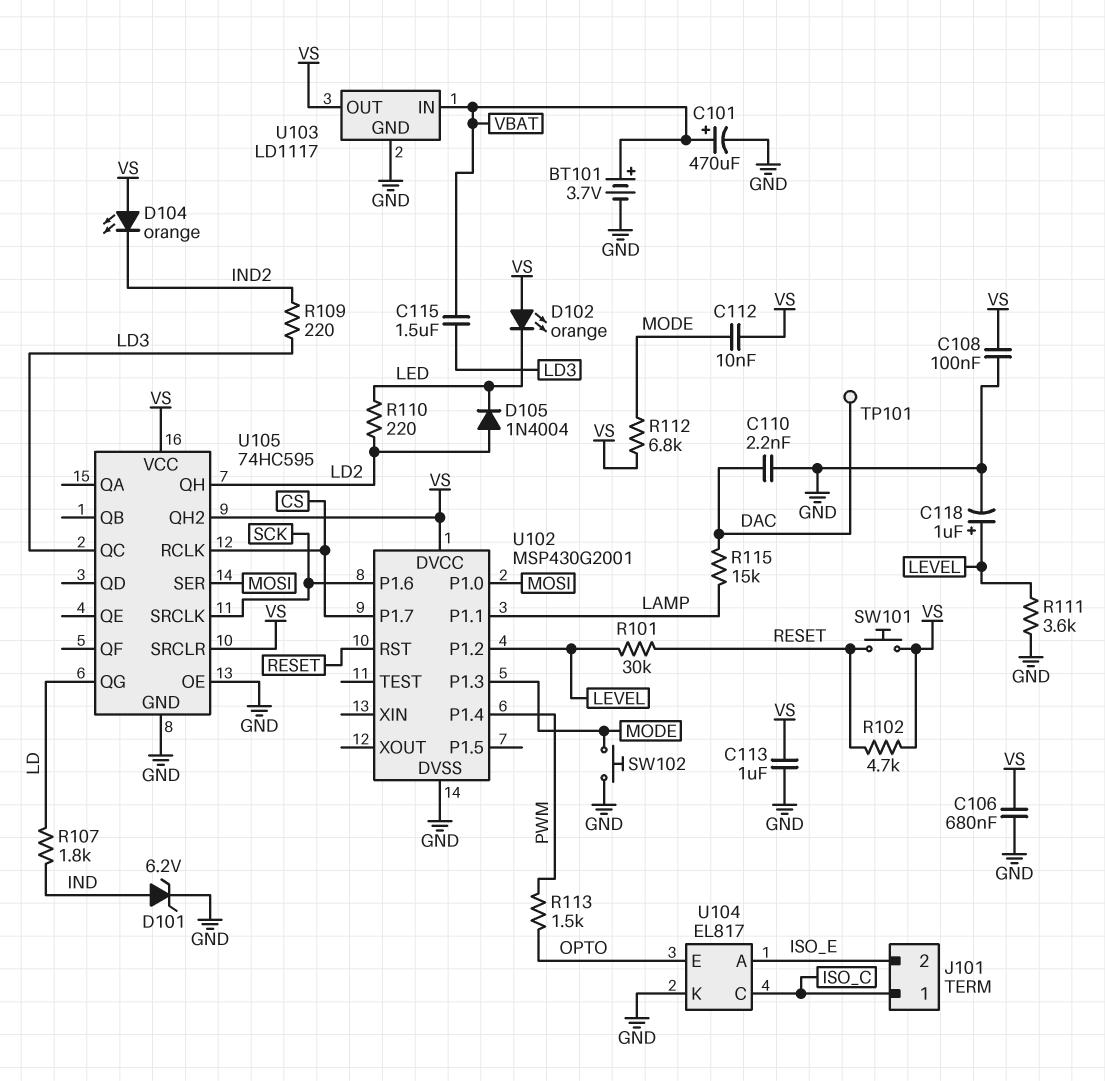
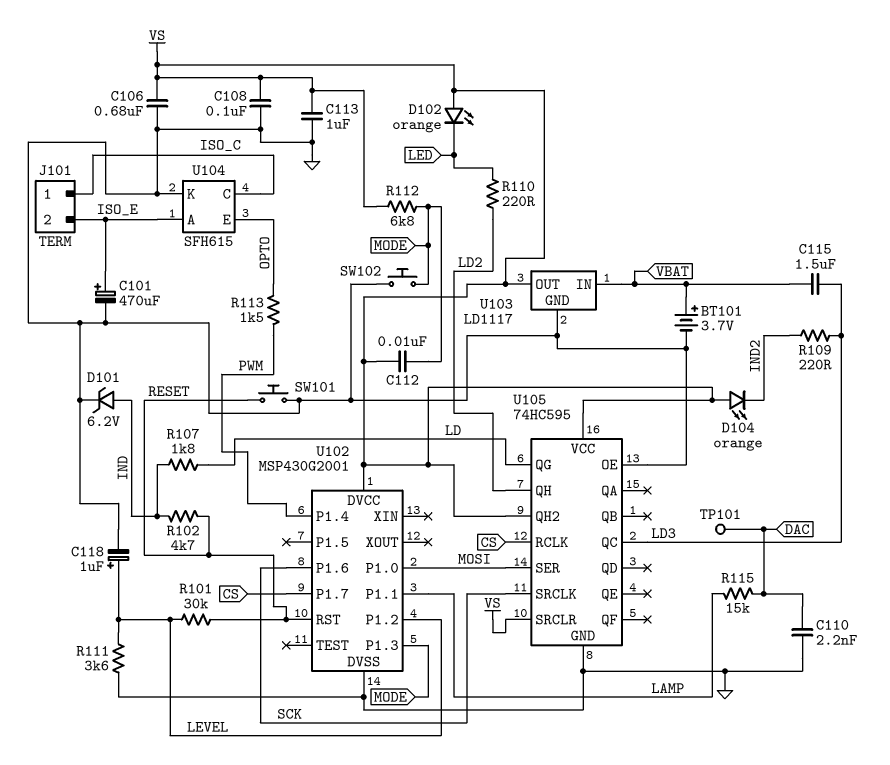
C101: 470uF (plus VBAT, minus GND) -> 470uF (plus ISO_E, minus GND)
D105: diode 1N4004 (A LD2, K LED) -> none
R102: 4.7k (RESET, VS) -> 4.7k (IND, RESET)
SW101: button (RESET, VS) -> button (GND, RESET)
U104: EL817 -> SFH615

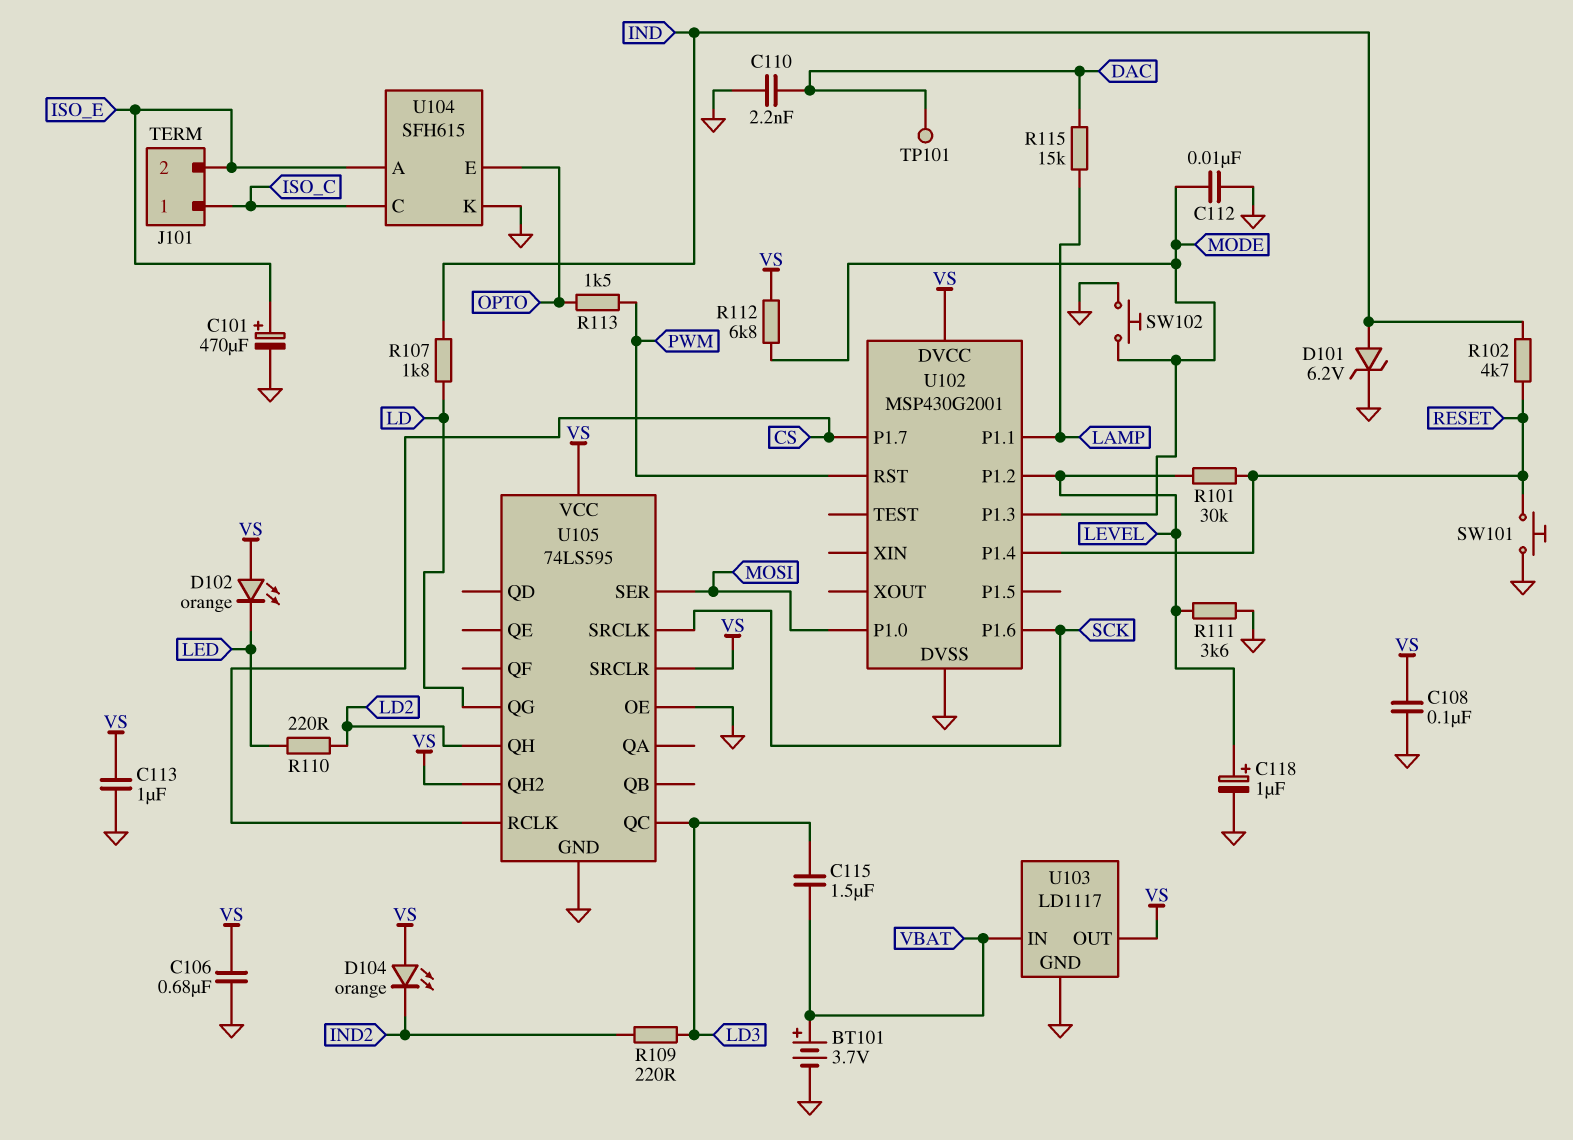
C112: 10nF (MODE, VS) -> 10nF (GND, MODE)
U102 pin P1.4: PWM -> RESET
U102 pin RST: RESET -> PWM
U105: 74HC595 -> 74LS595

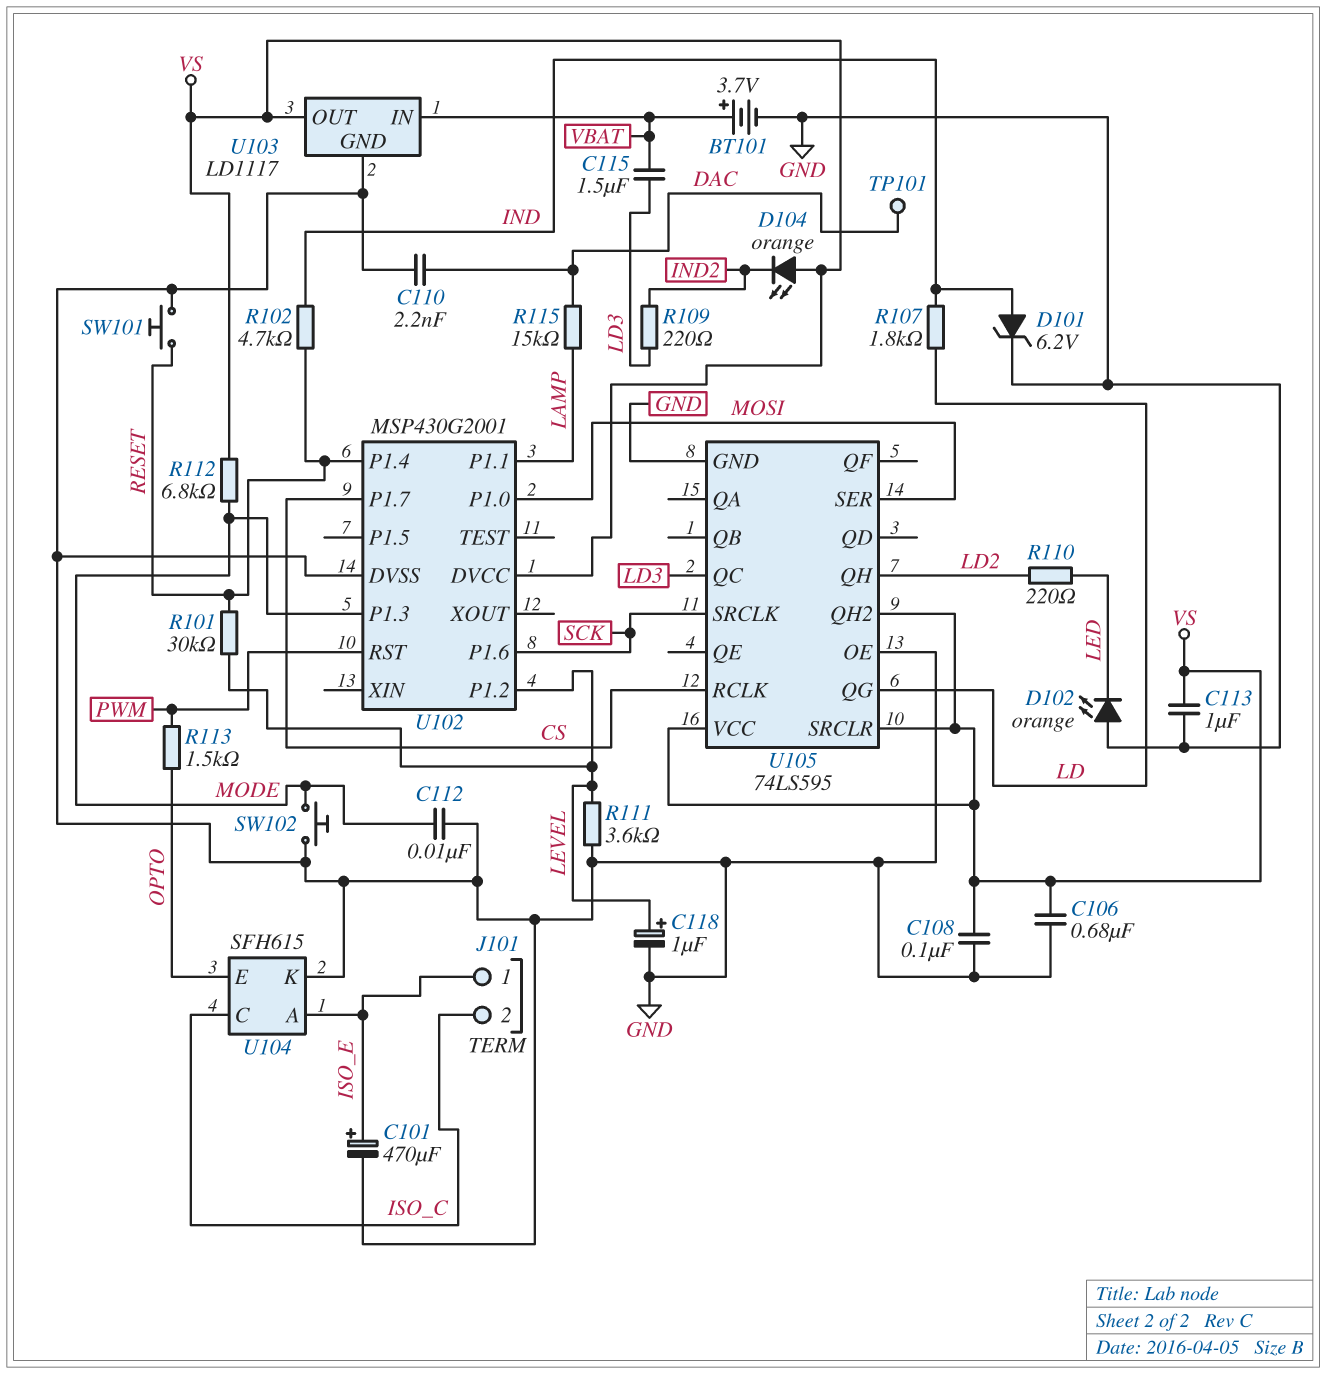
D102: LED orange (A VS, K LED) -> LED orange (A GND, K LED)
J101 pin 1: ISO_C -> ISO_E
J101 pin 2: ISO_E -> ISO_C

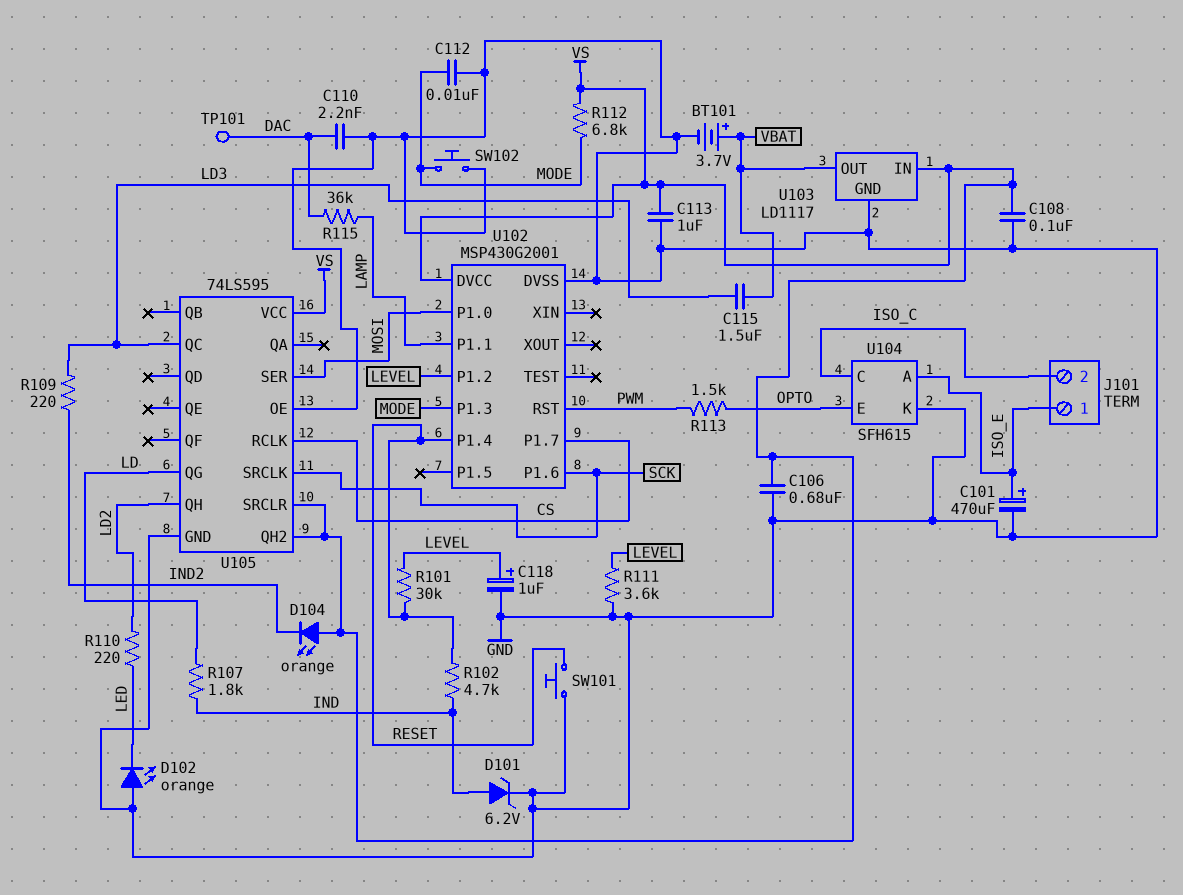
R115: 15k (DAC, LAMP) -> 36k (DAC, LAMP)
U103 pin IN: VBAT -> VS
U103 pin OUT: VS -> VBAT

